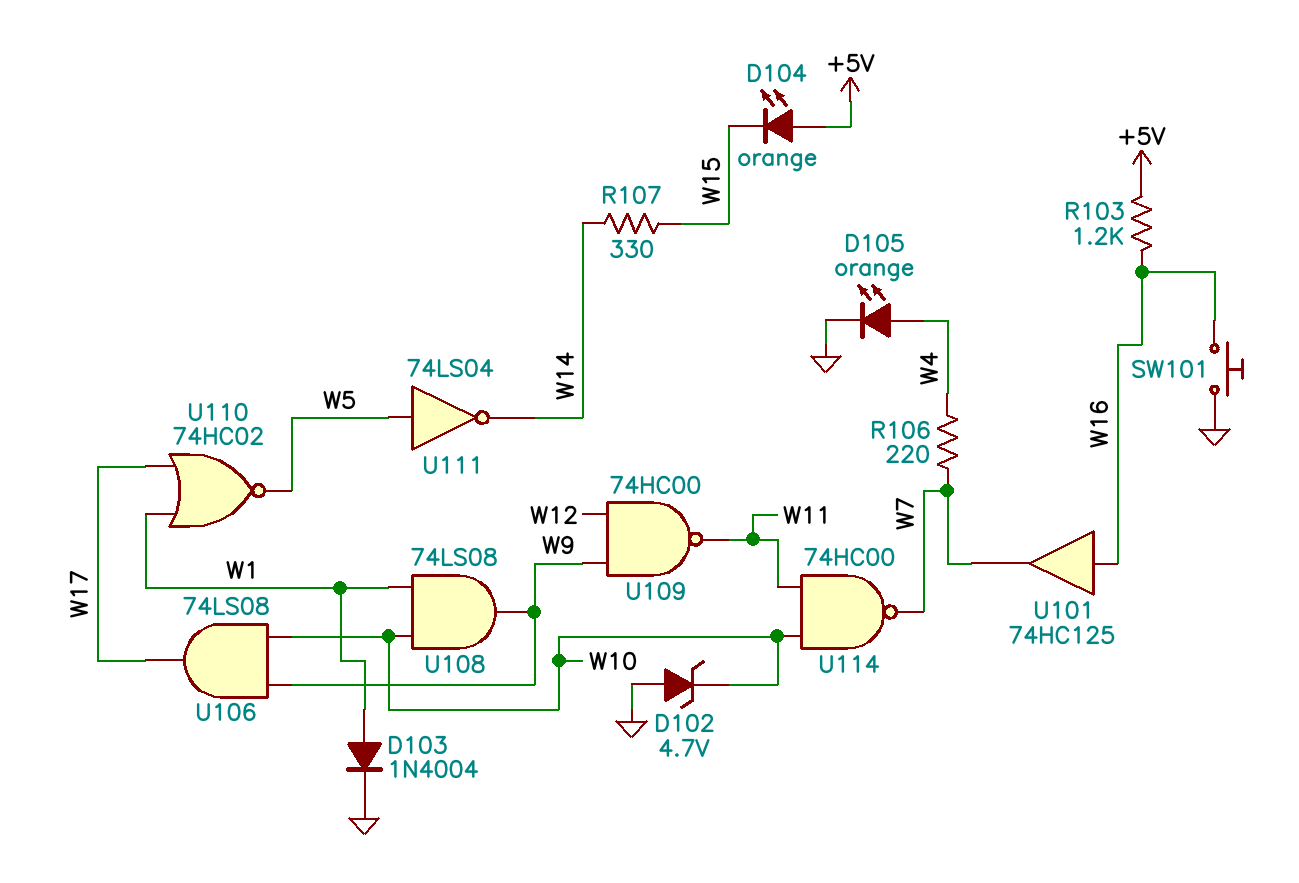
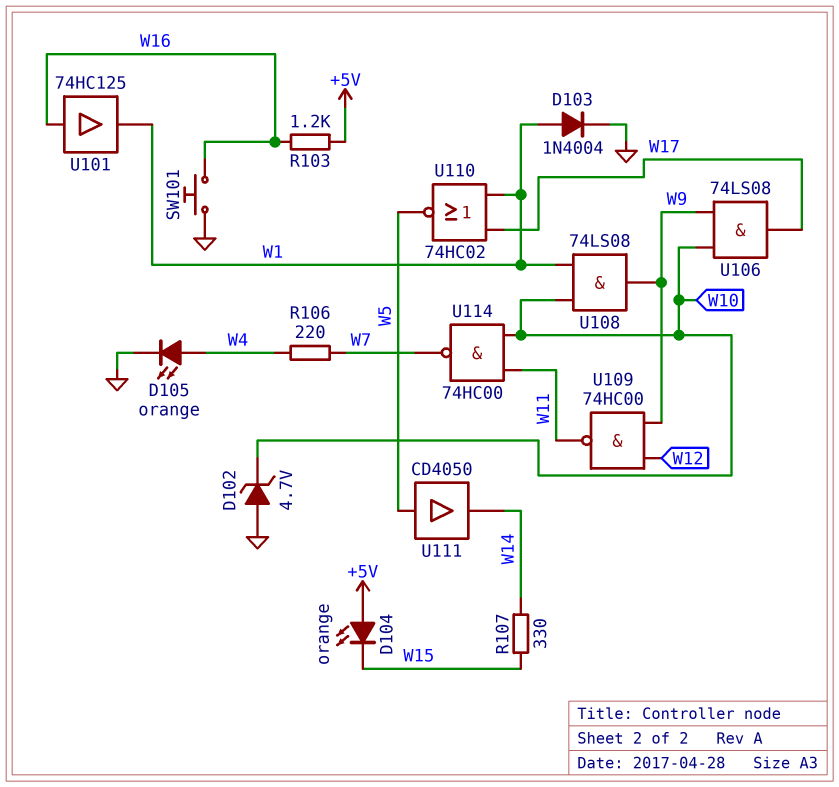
U101: buffer 74HC125 (in W16, out W7) -> buffer 74HC125 (in W16, out W1)
U111: NOT 74LS04 (in W5, out W14) -> buffer CD4050 (in W5, out W14)

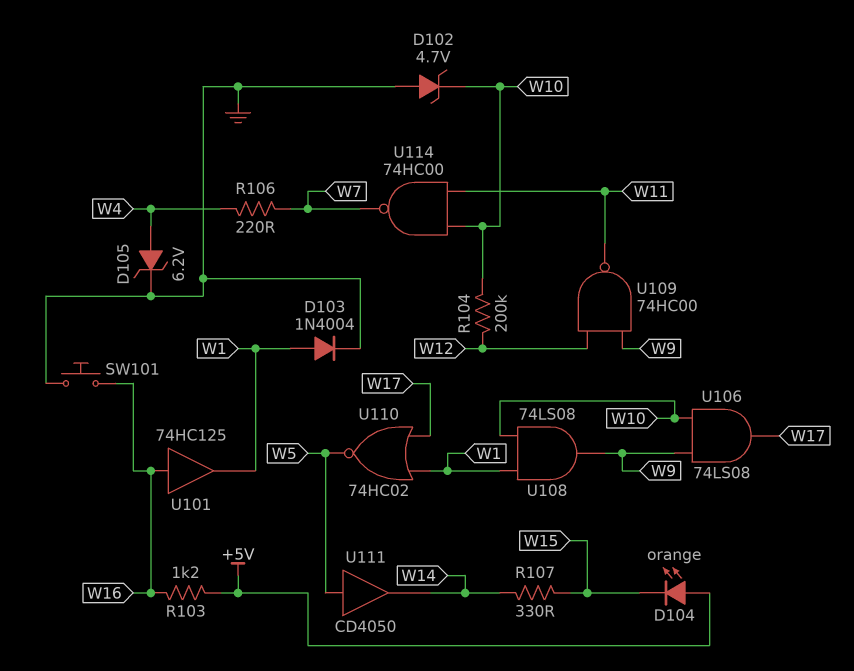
D105: LED orange (A W4, K GND) -> zener 6.2V (A W4, K GND)
R104: none -> 200k (W10, W12)

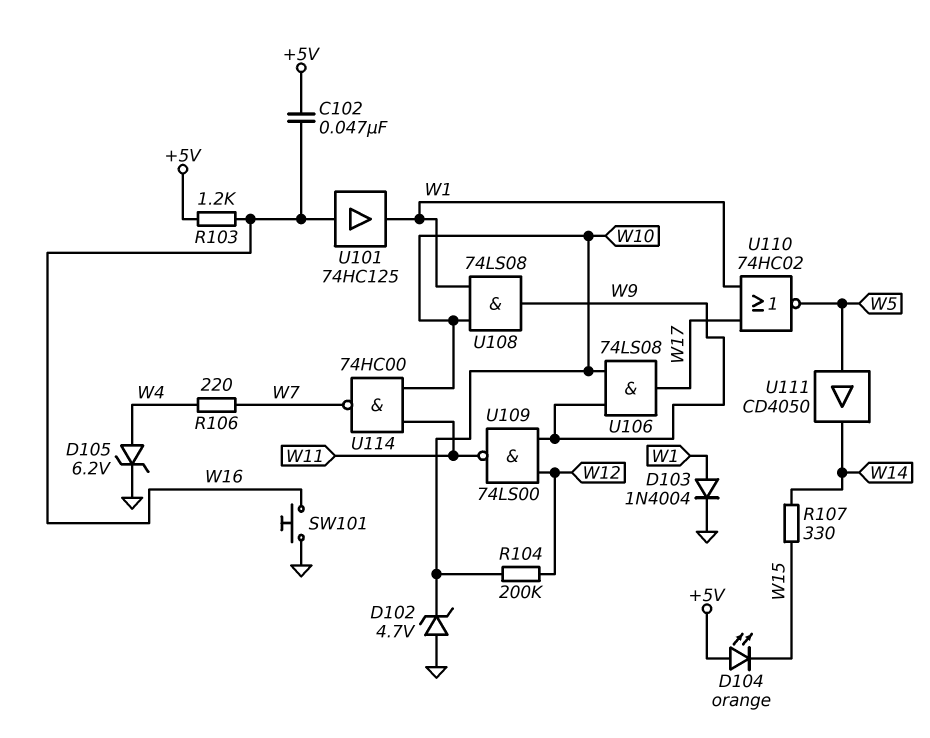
C102: none -> 47nF (+5V, W16)
U109: NAND 74HC00 (in W9, in W12, out W11) -> NAND 74LS00 (in W9, in W12, out W11)

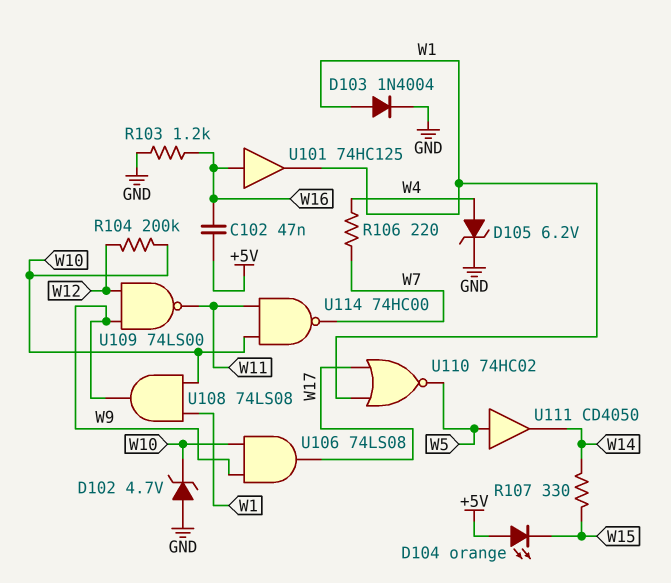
R103: 1.2k (+5V, W16) -> 1.2k (GND, W16)
SW101: button (GND, W16) -> none

